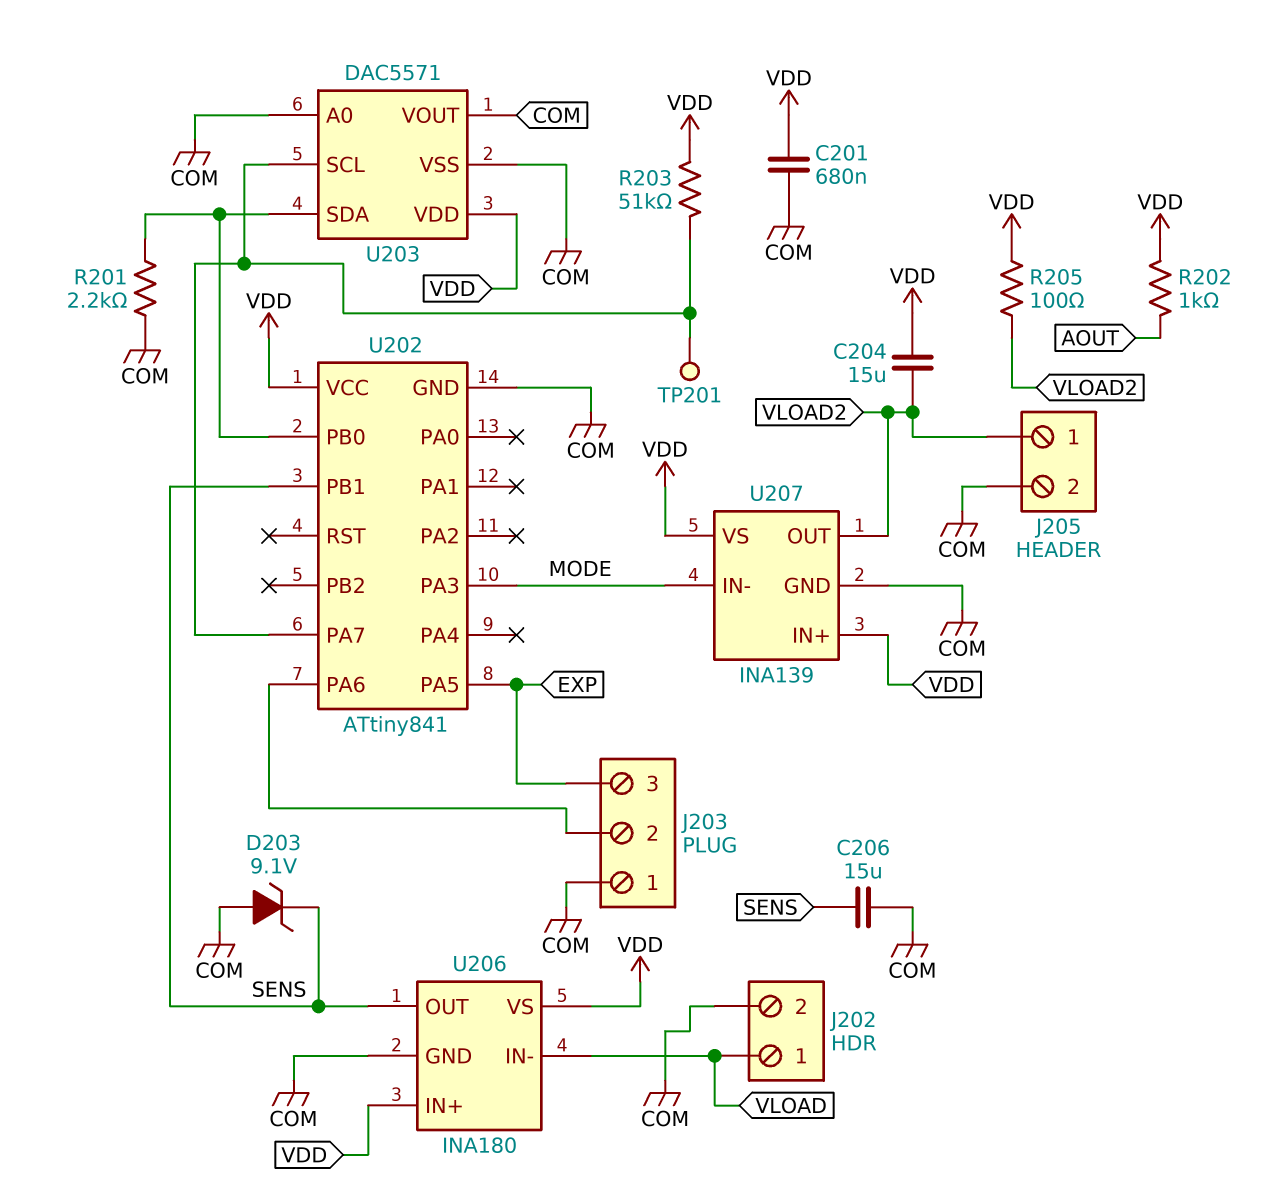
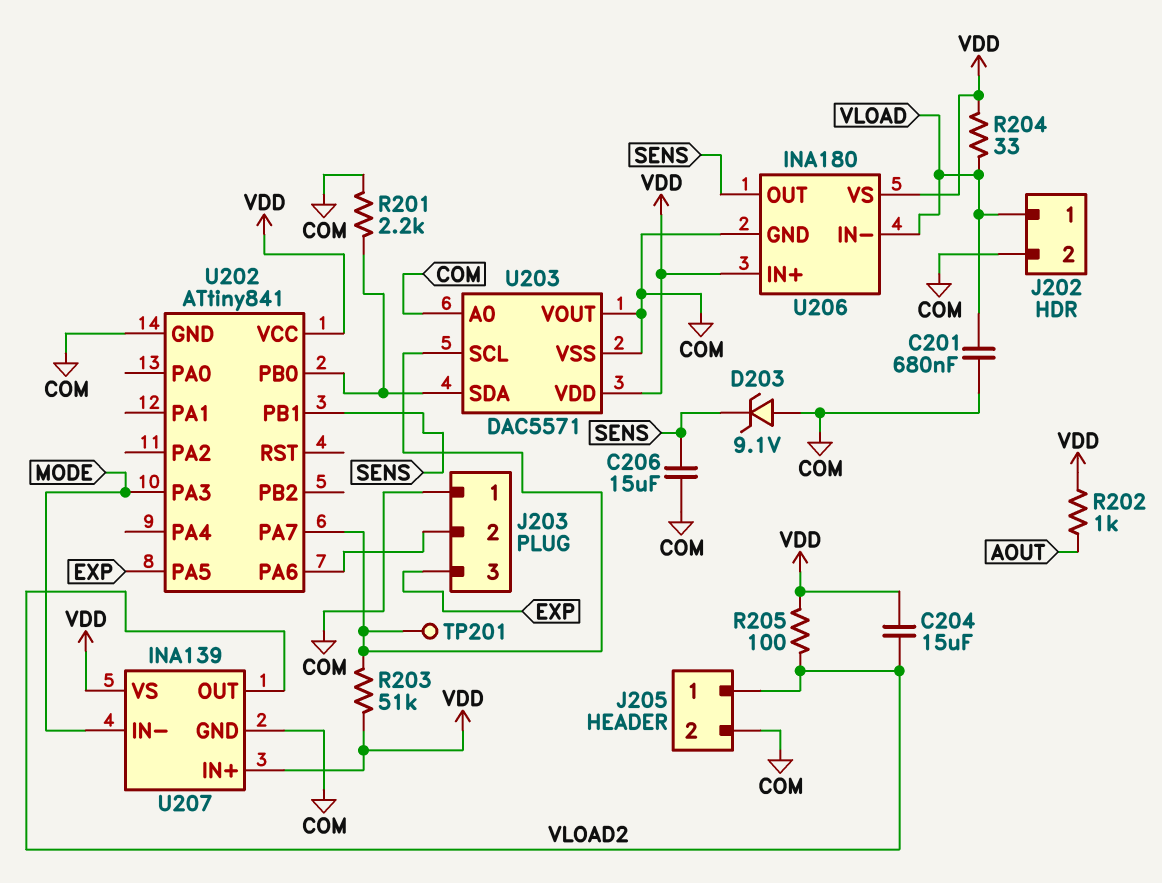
C201: 680nF (COM, VDD) -> 680nF (COM, VLOAD)
R204: none -> 33 (VDD, VLOAD)

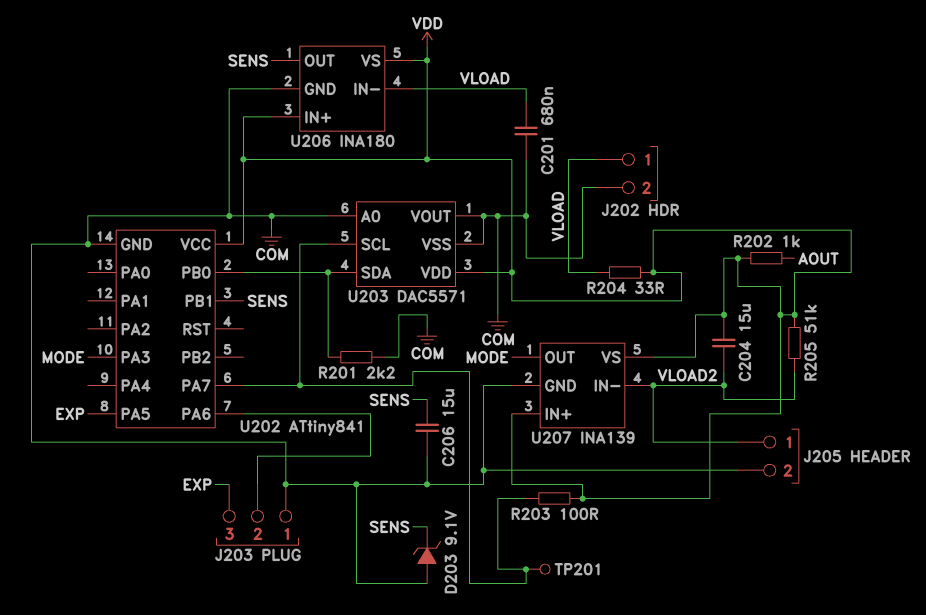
R203: 51k (U202/PA7, VDD) -> 100 (U202/PA7, VDD)
R205: 100 (VDD, VLOAD2) -> 51k (VDD, VLOAD2)
U207 pin IN-: MODE -> VLOAD2
U207 pin OUT: VLOAD2 -> MODE

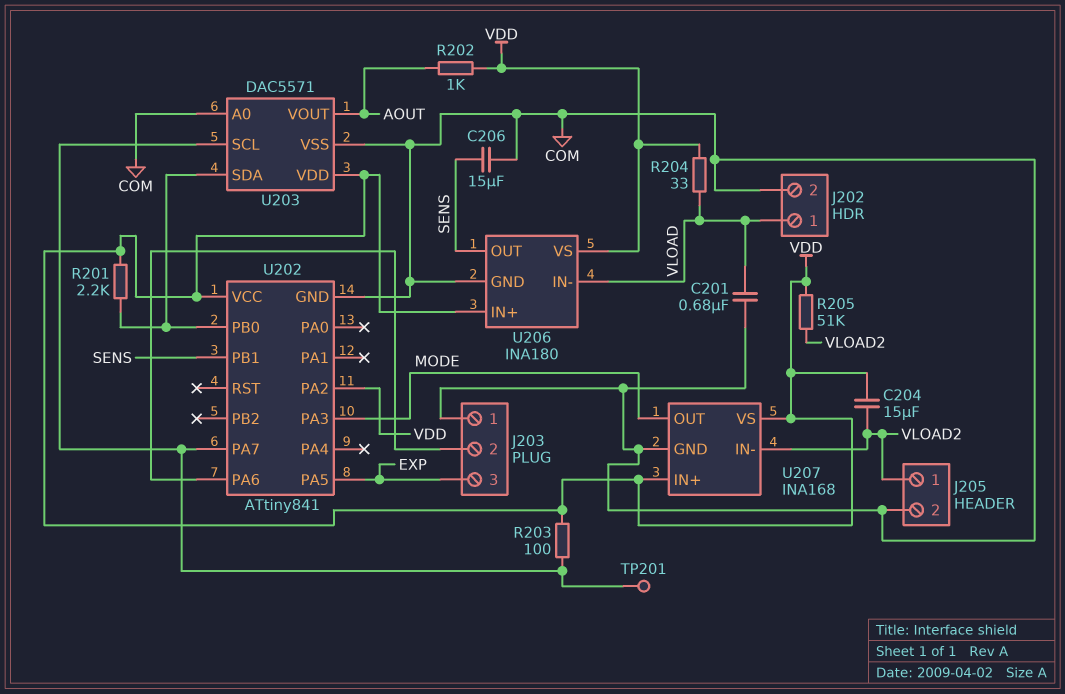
D203: zener 9.1V (A COM, K SENS) -> none
R201: 2.2k (COM, U202/PB0) -> 2.2k (U202/PB0, VDD)
U202 pin PA2: none -> VDD
U203 pin VOUT: COM -> AOUT
U207: INA139 -> INA168

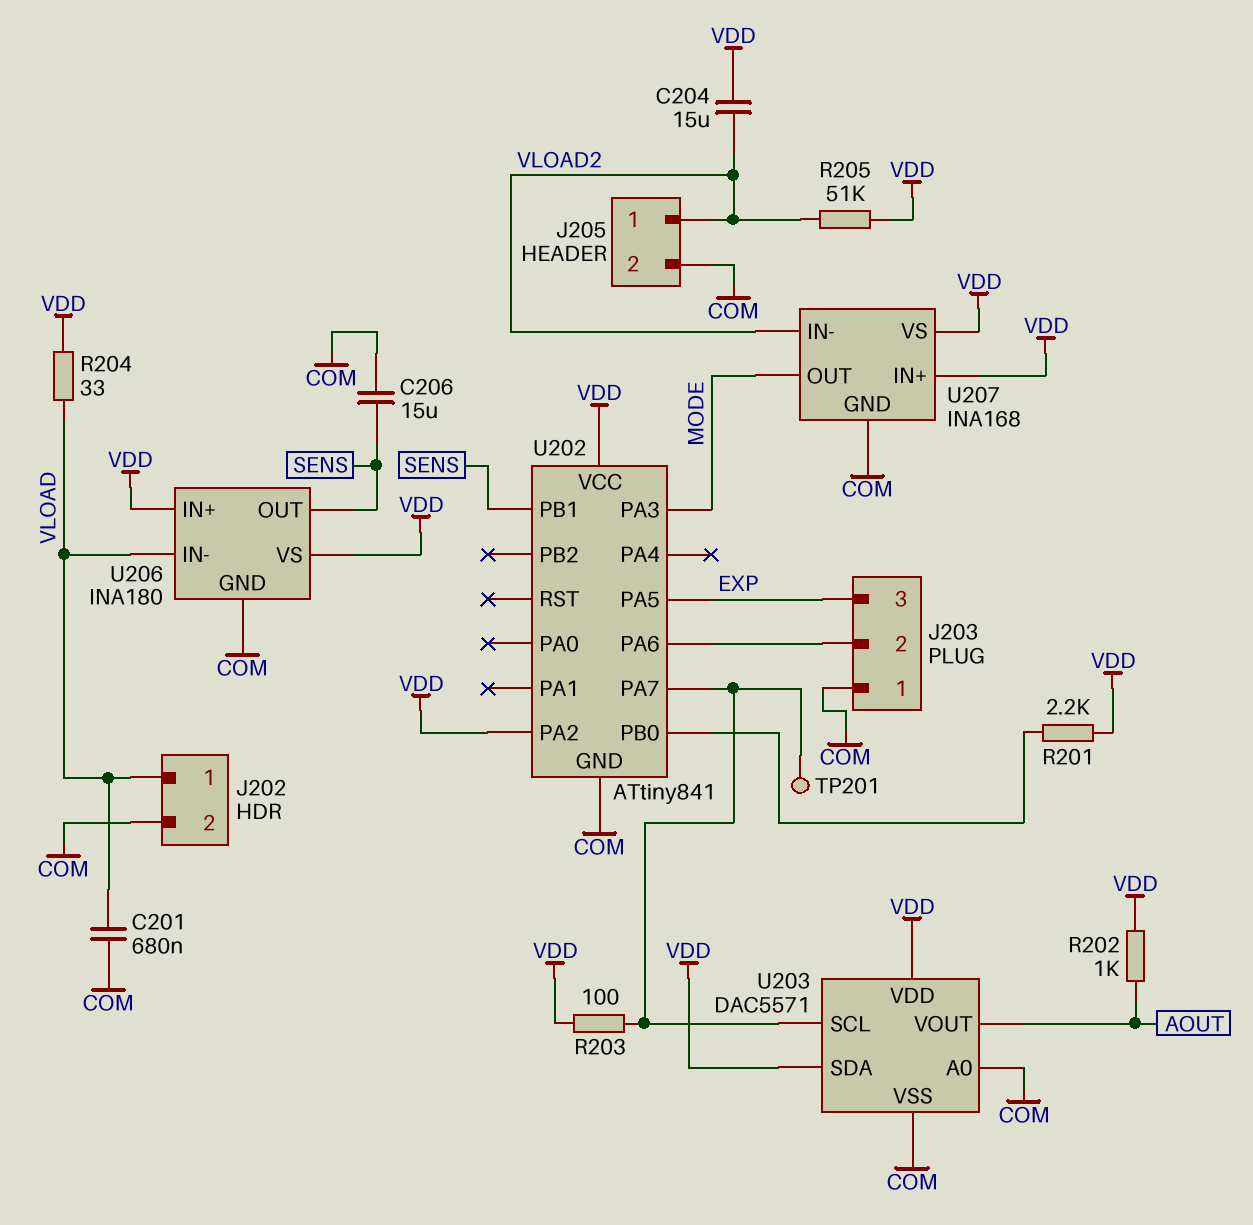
U203 pin SDA: U202/PB0 -> VDD

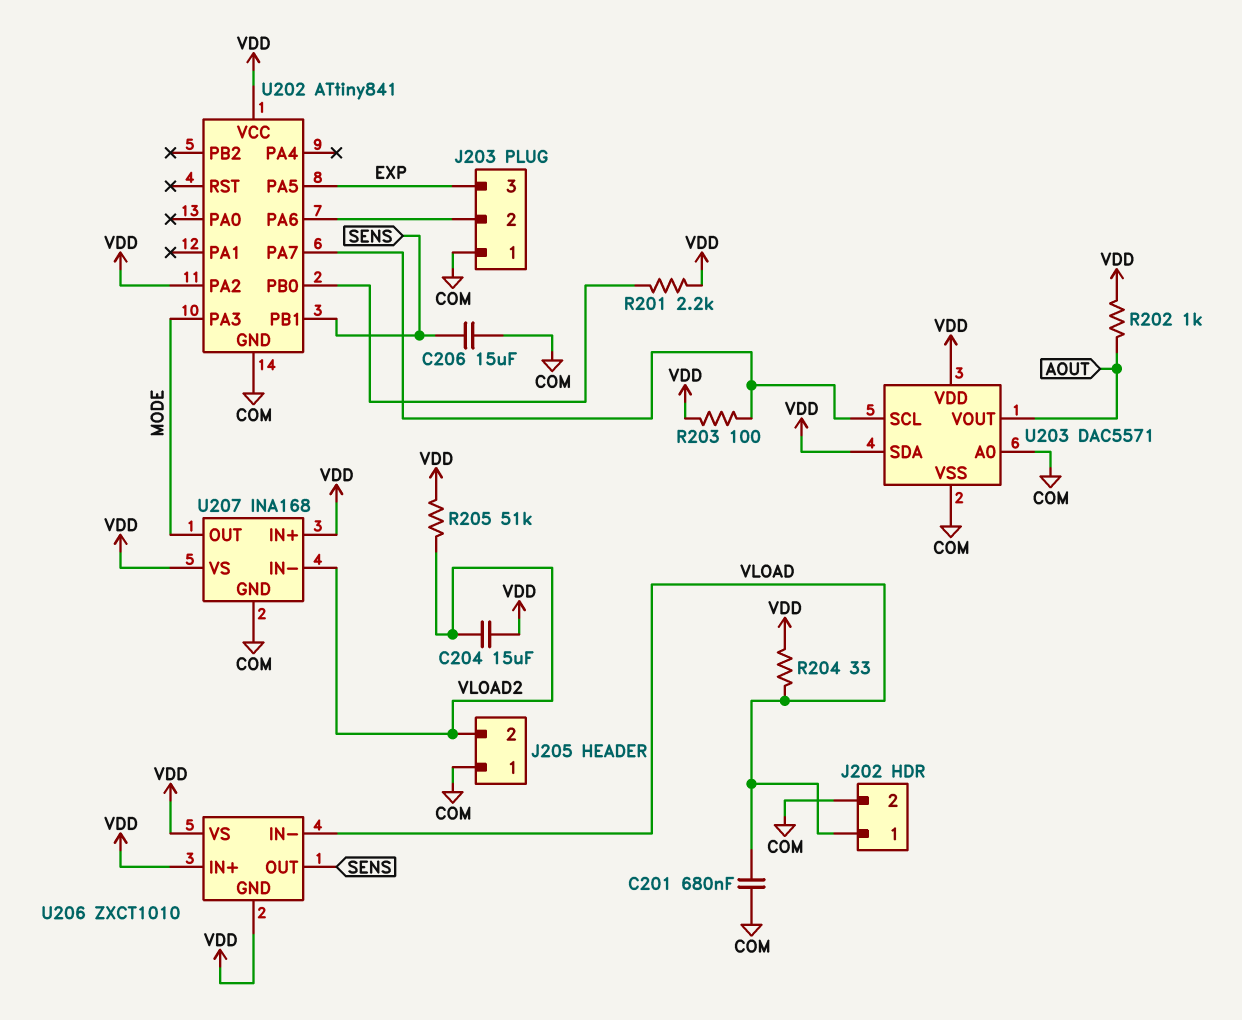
J205 pin 1: VLOAD2 -> COM
J205 pin 2: COM -> VLOAD2
TP201: test point (U202/PA7) -> none
U206: INA180 -> ZXCT1010
U206 pin GND: COM -> VDD

